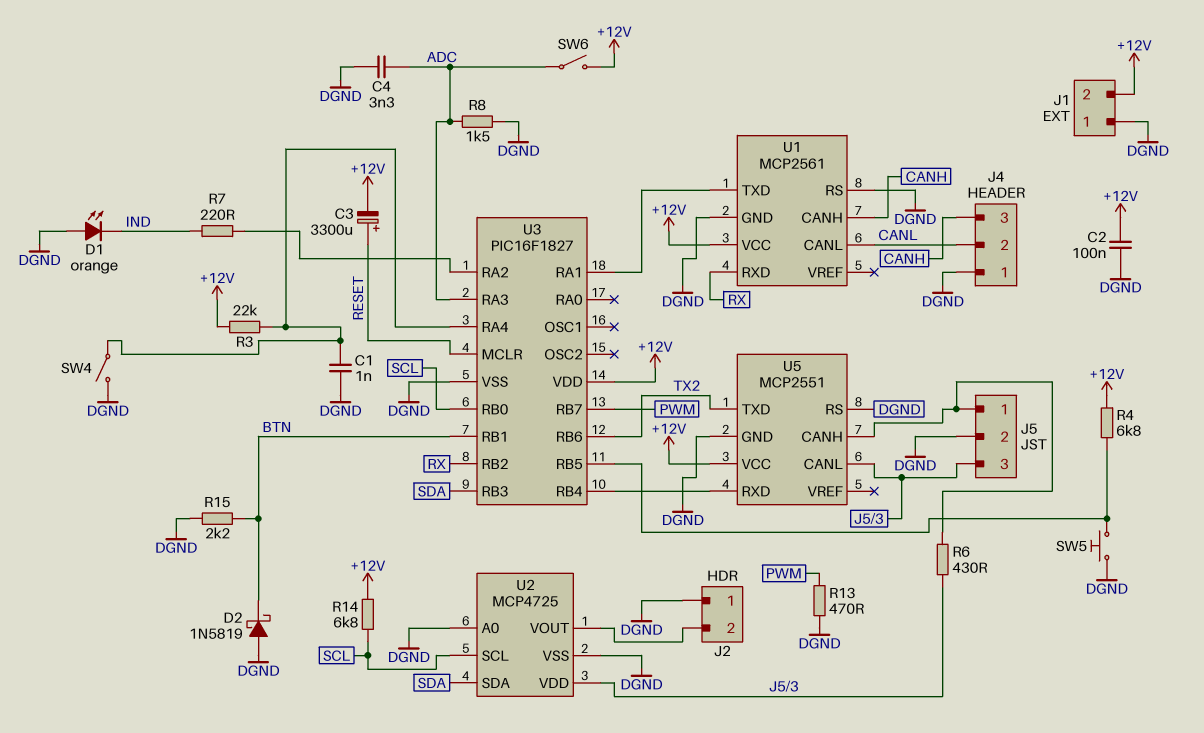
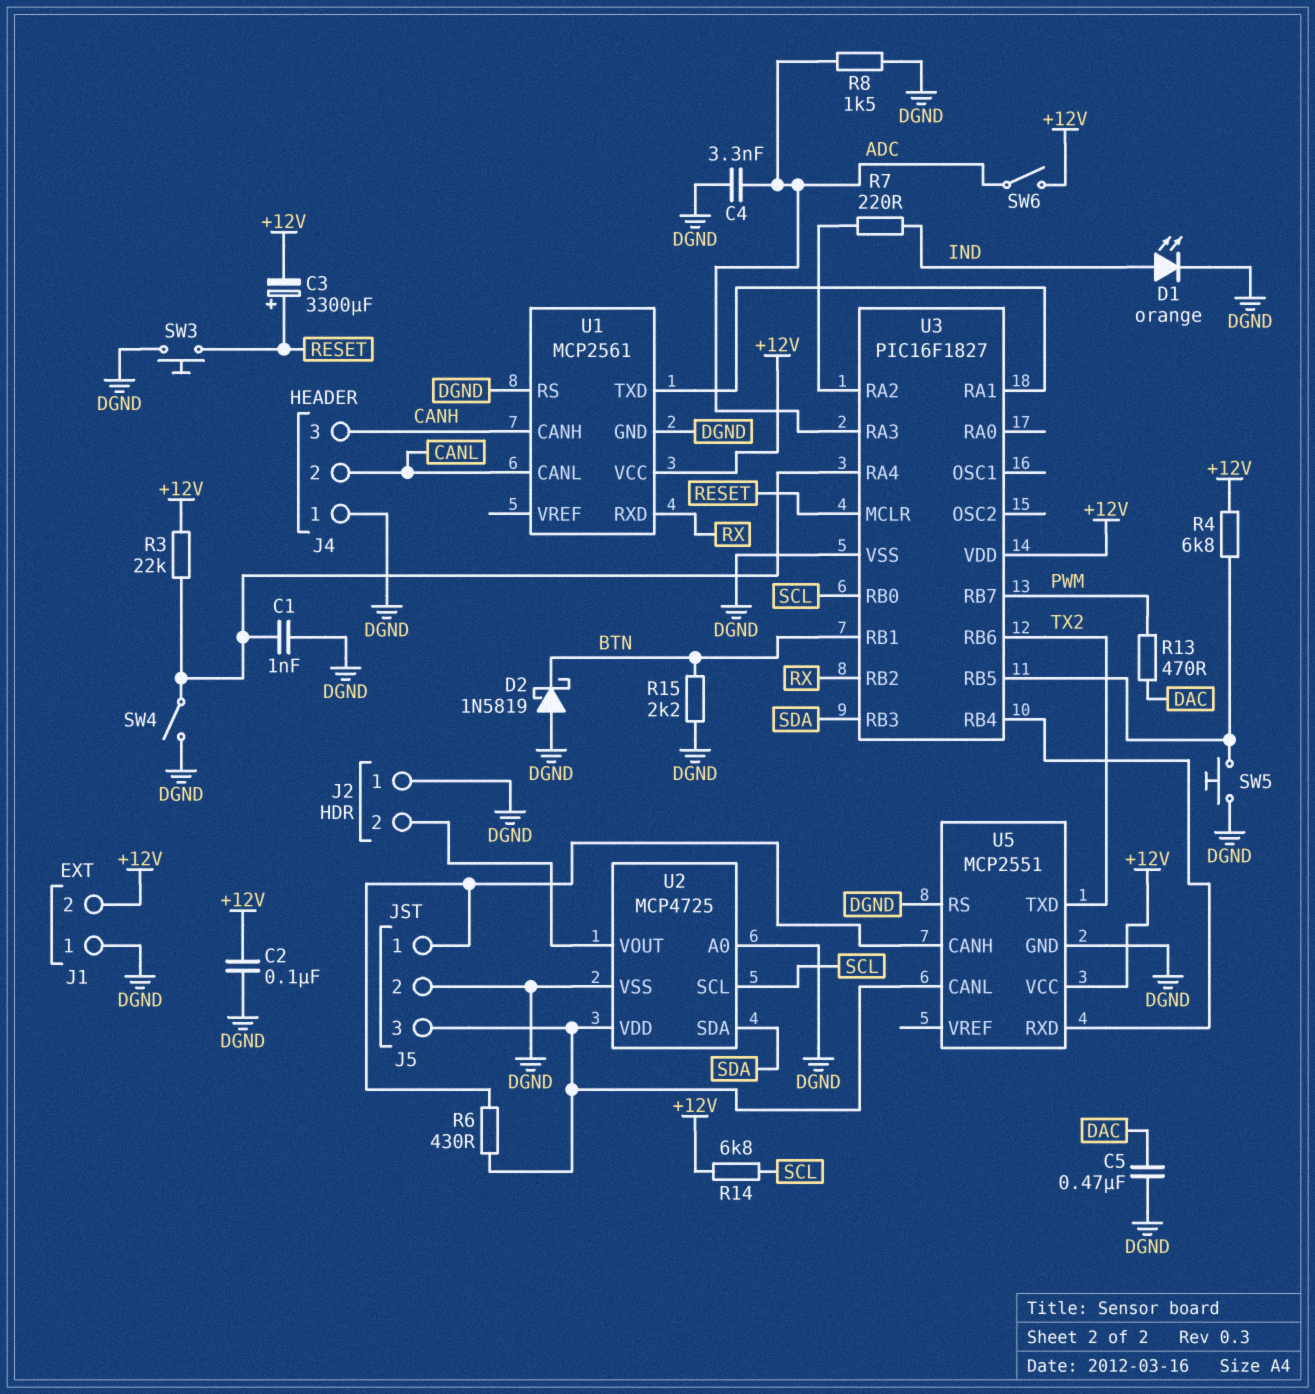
C5: none -> 470nF (DAC, DGND)
D1: LED orange (A DGND, K IND) -> LED orange (A IND, K DGND)
R13: 470 (DGND, PWM) -> 470 (DAC, PWM)
SW3: none -> button (DGND, RESET)

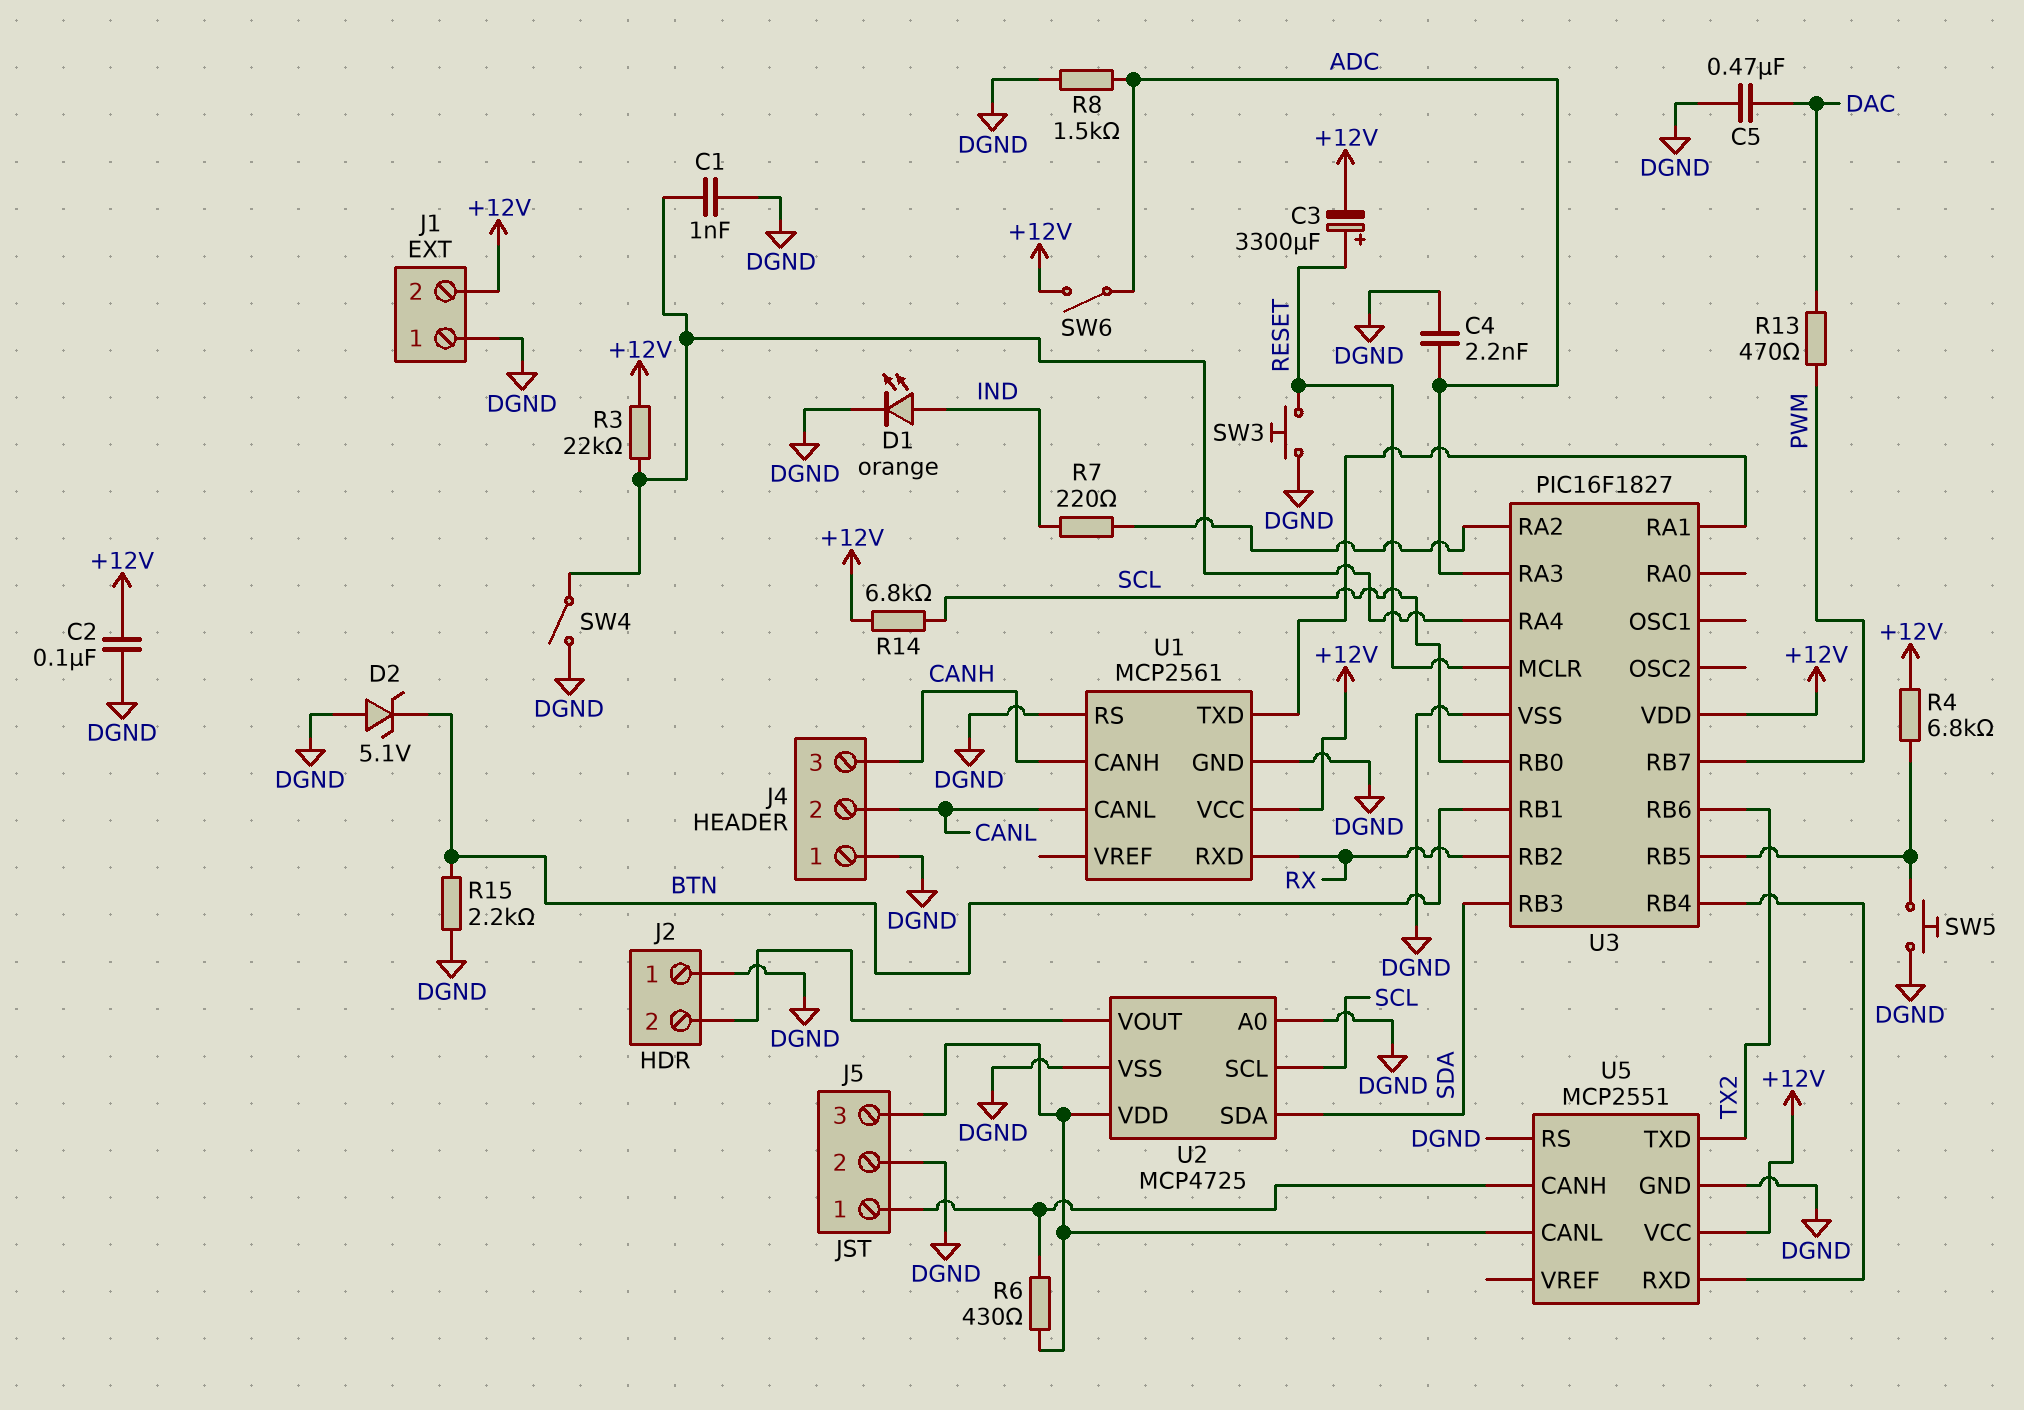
C4: 3.3nF (ADC, DGND) -> 2.2nF (ADC, DGND)
D2: schottky 1N5819 (A DGND, K BTN) -> zener 5.1V (A DGND, K BTN)

